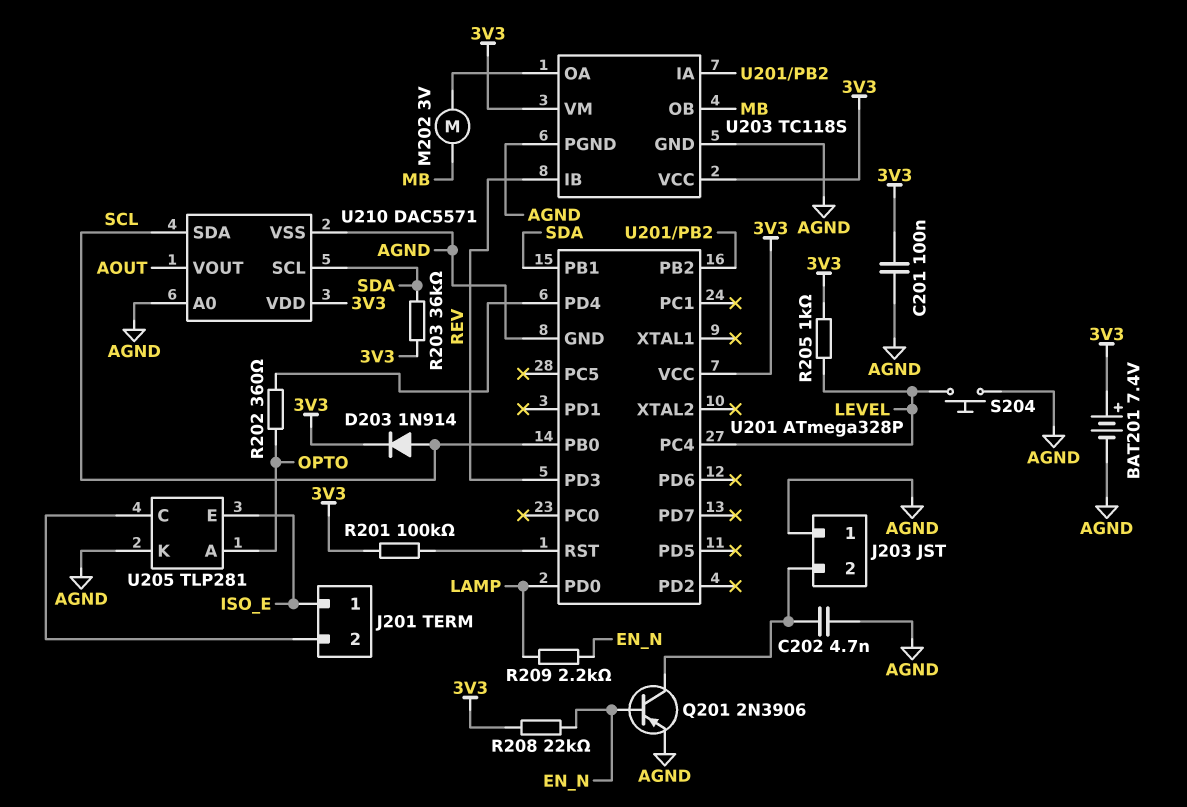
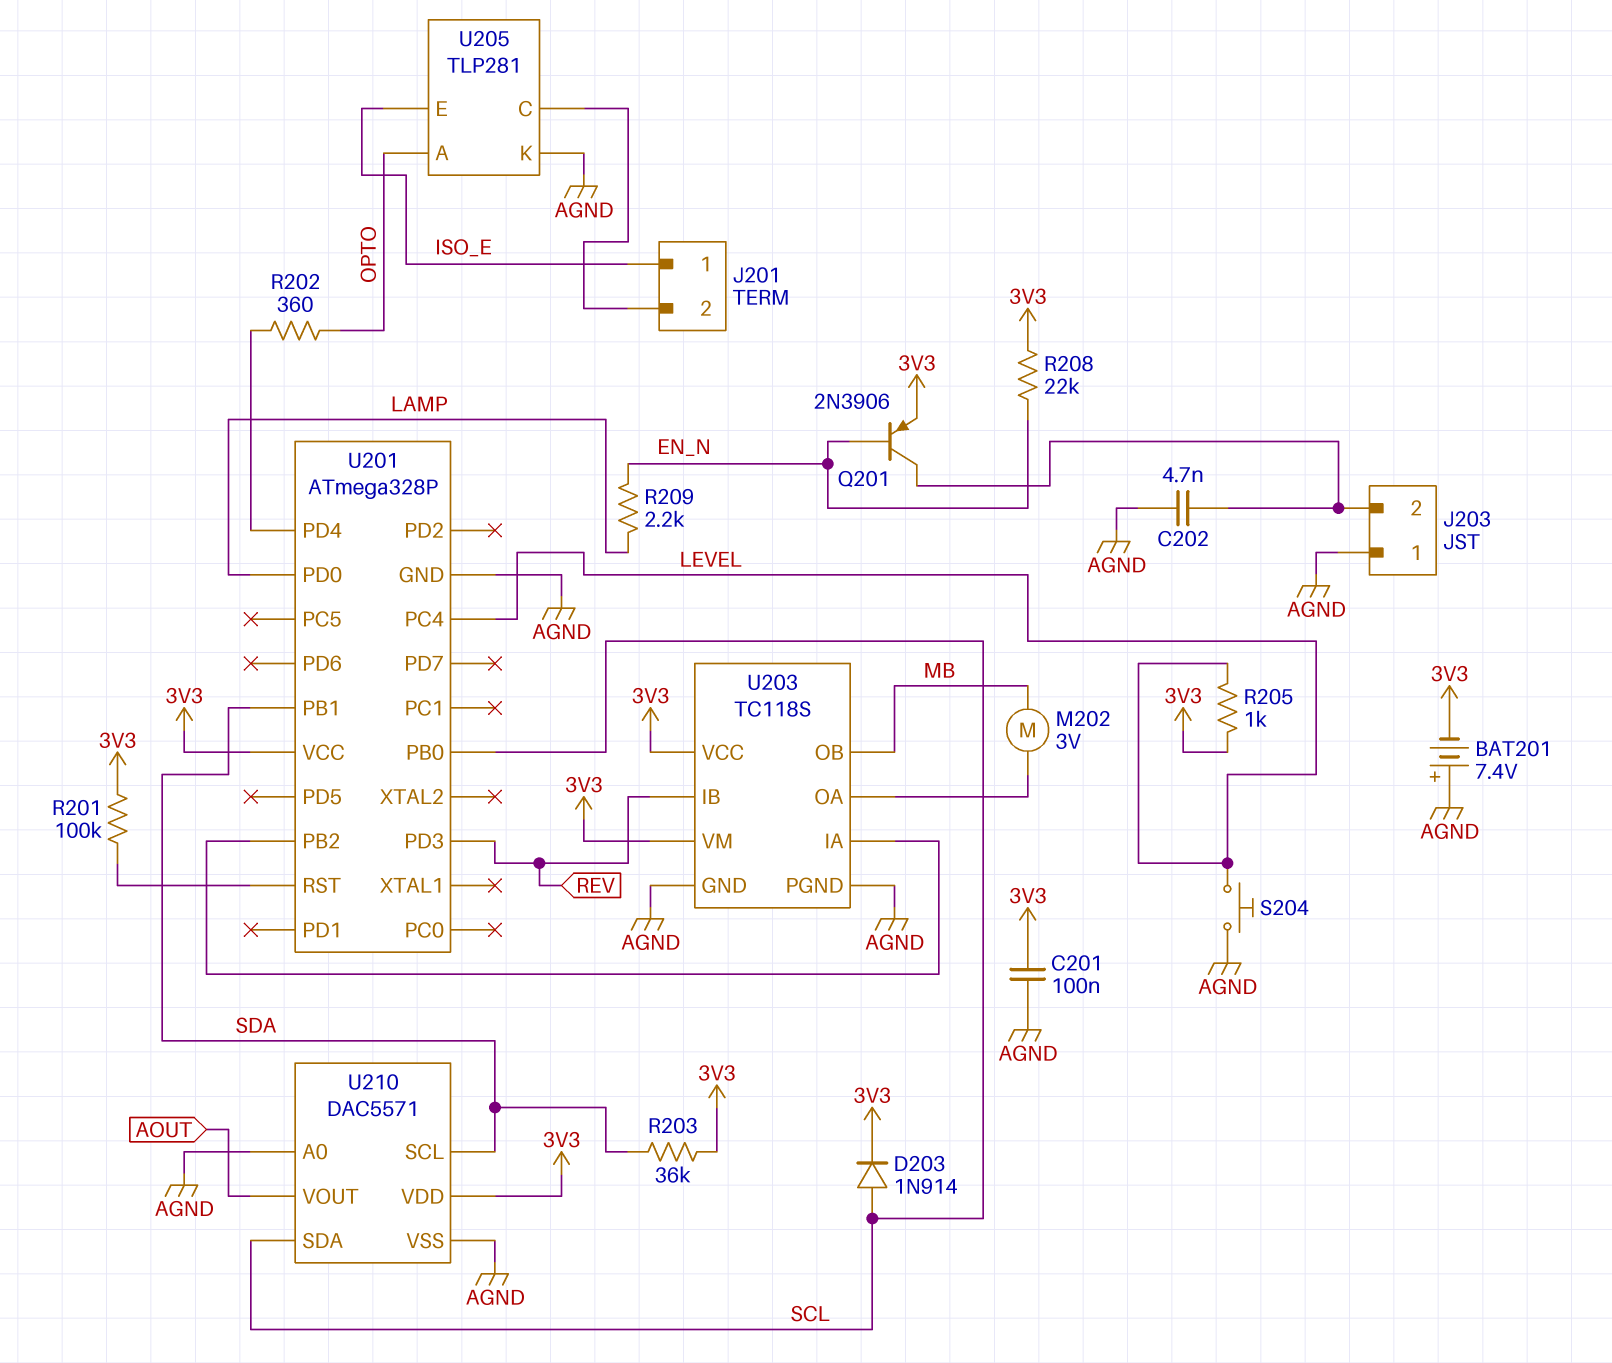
BAT201: 7.4V (plus 3V3, minus AGND) -> 7.4V (plus AGND, minus 3V3)
Q201: PNP 2N3906 (B EN_N, C J203/2, E AGND) -> PNP 2N3906 (B EN_N, C J203/2, E 3V3)

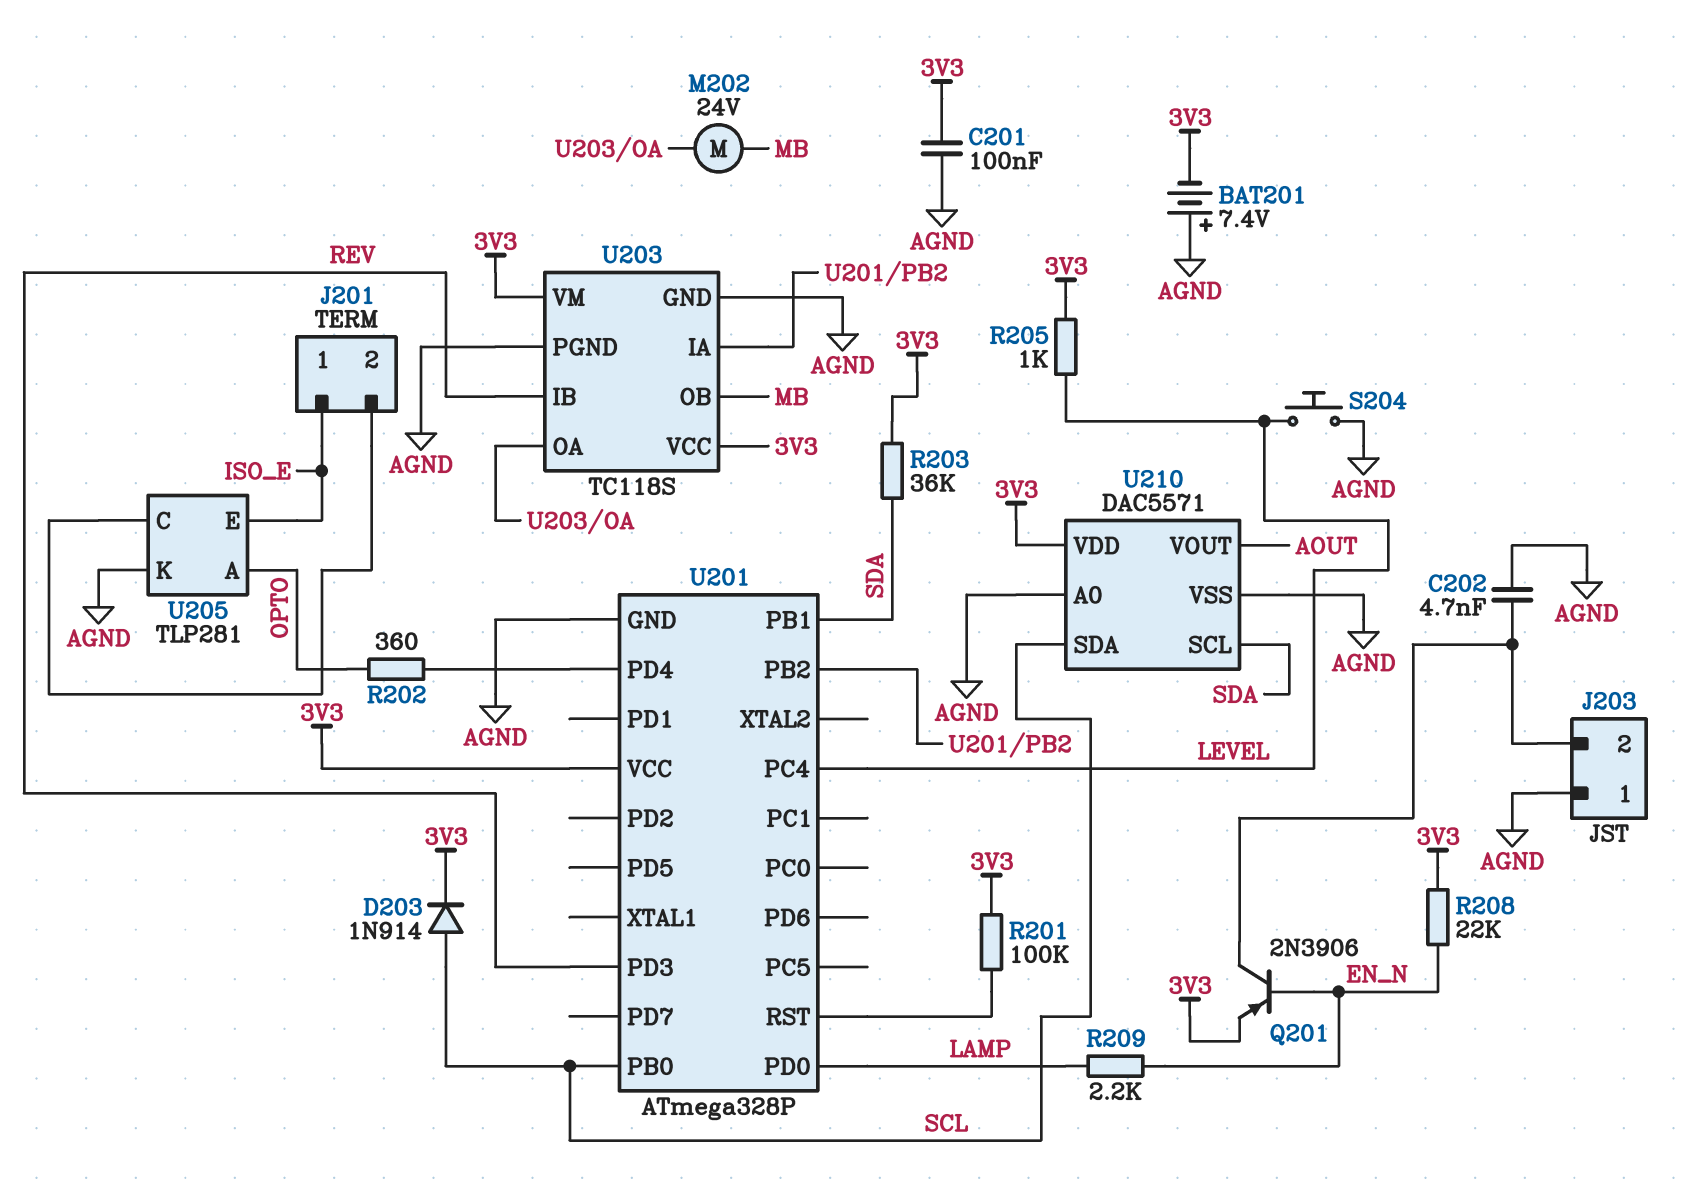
M202: motor 3V (MB, U203/OA) -> motor 24V (MB, U203/OA)

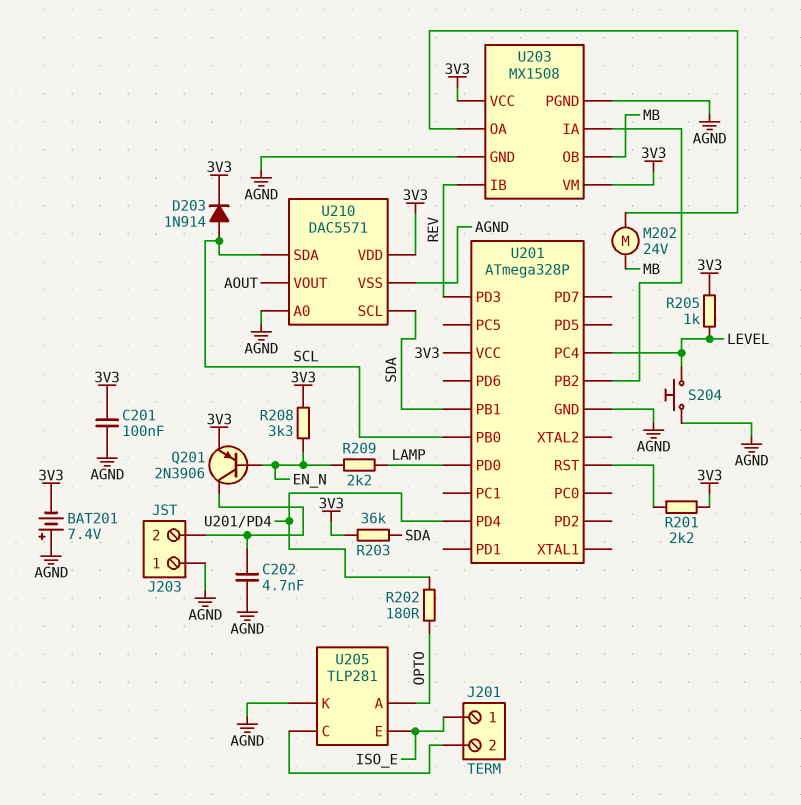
R201: 100k (3V3, U201/RST) -> 2.2k (3V3, U201/RST)
R202: 360 (OPTO, U201/PD4) -> 180 (OPTO, U201/PD4)
R208: 22k (3V3, EN_N) -> 3.3k (3V3, EN_N)
U203: TC118S -> MX1508

